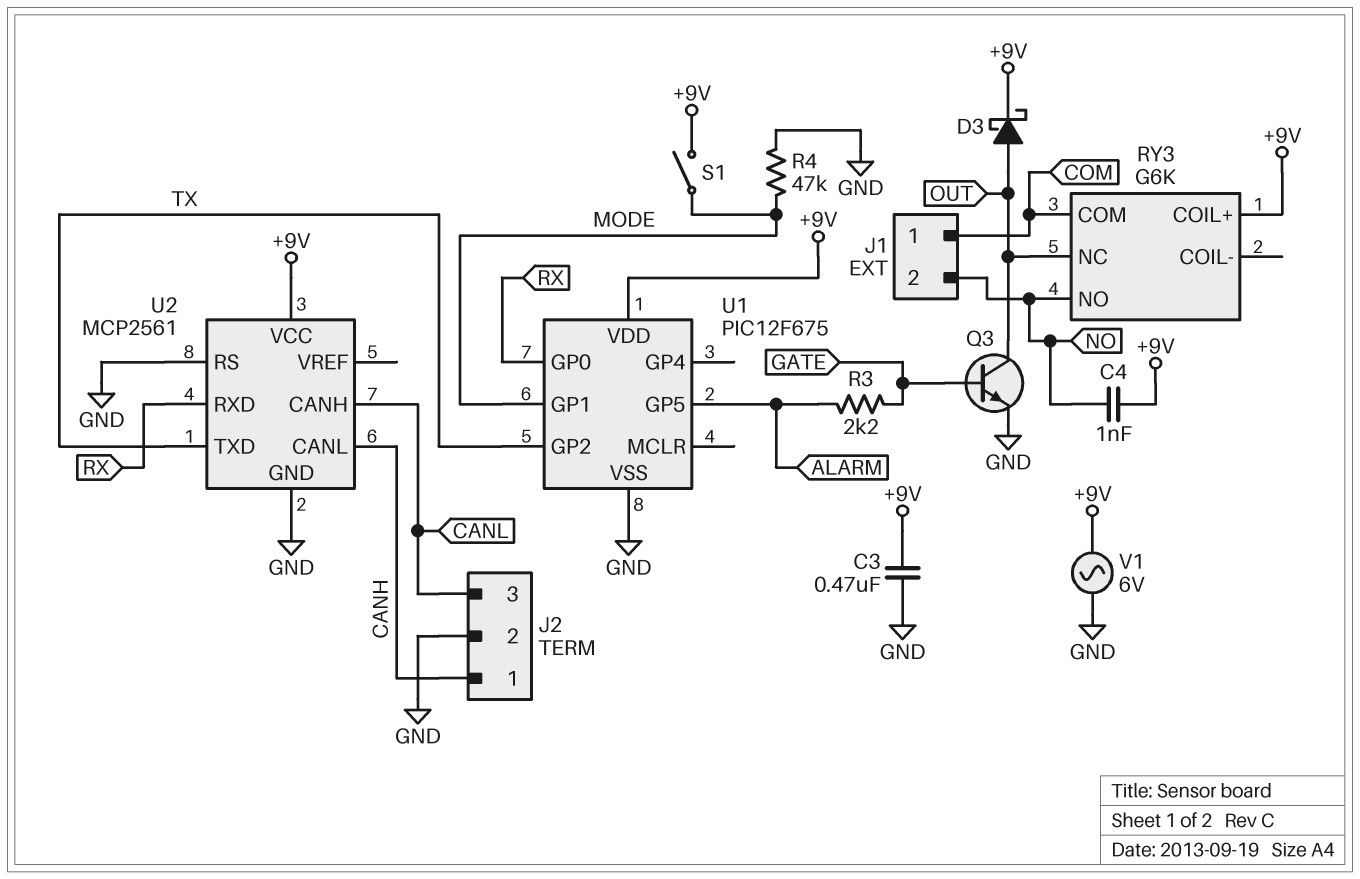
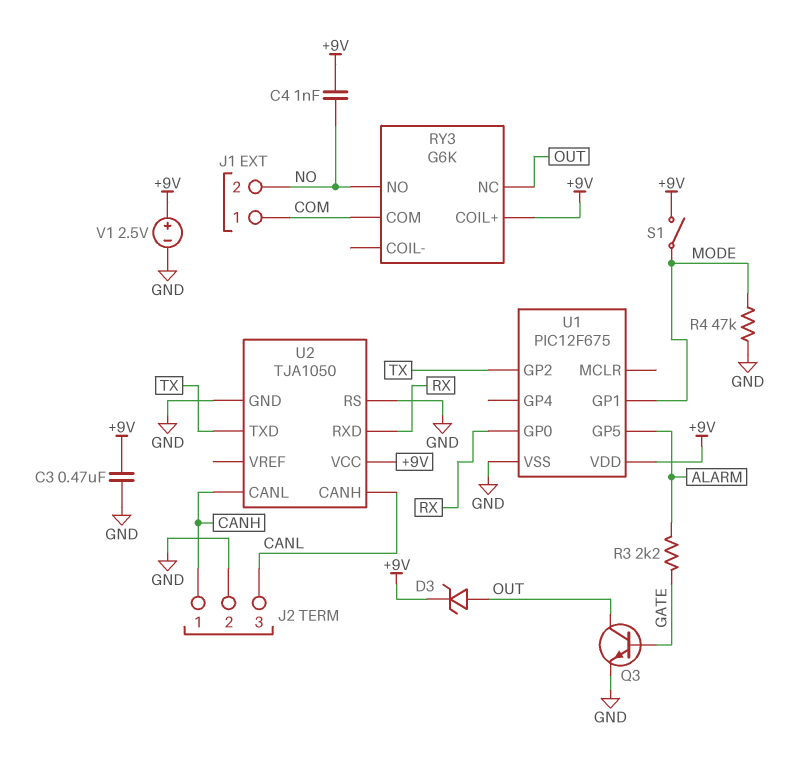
D3: schottky (A OUT, K +9V) -> zener (A OUT, K +9V)
U2: MCP2561 -> TJA1050
V1: AC 6V (+9V, GND) -> 2.5V (plus +9V, minus GND)

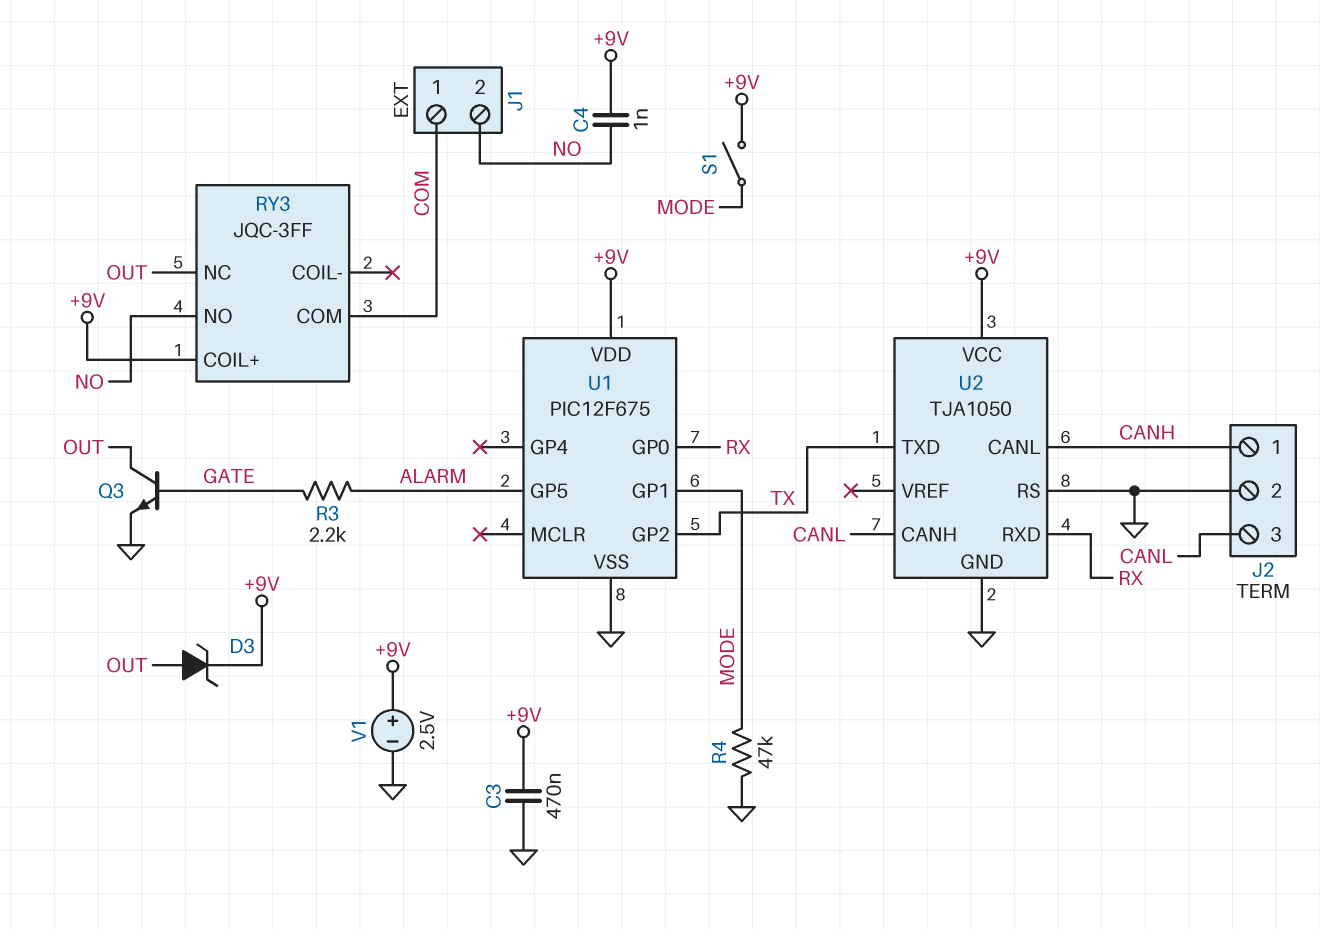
RY3: G6K -> JQC-3FF

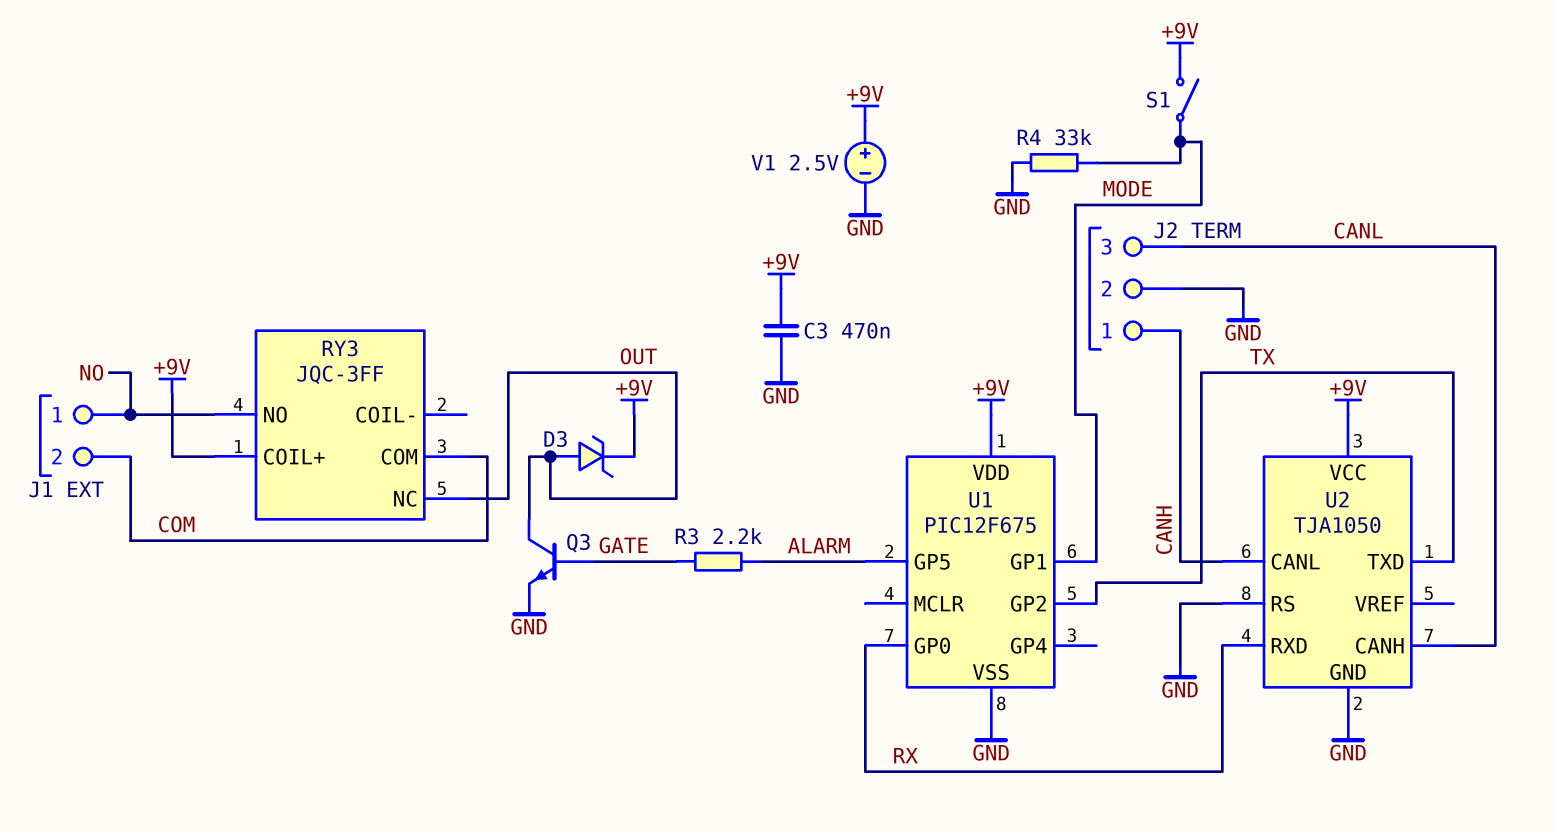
C4: 1nF (+9V, NO) -> none
J1 pin 1: COM -> NO
J1 pin 2: NO -> COM
R4: 47k (GND, MODE) -> 33k (GND, MODE)

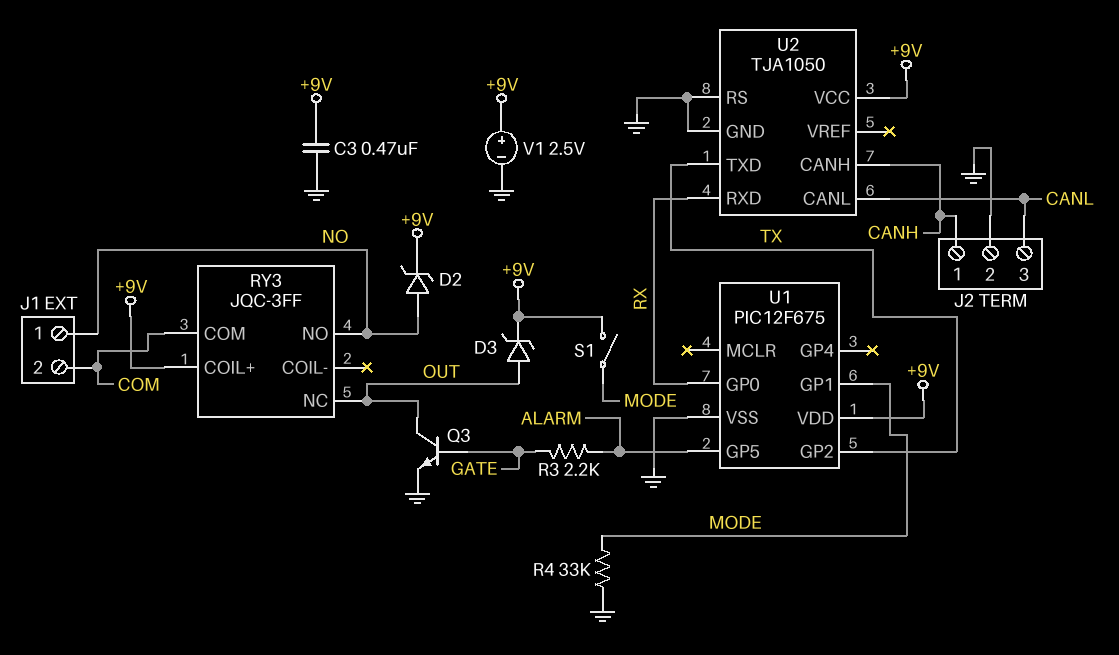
D2: none -> zener (A NO, K +9V)
U2 pin CANH: CANL -> CANH
U2 pin CANL: CANH -> CANL

